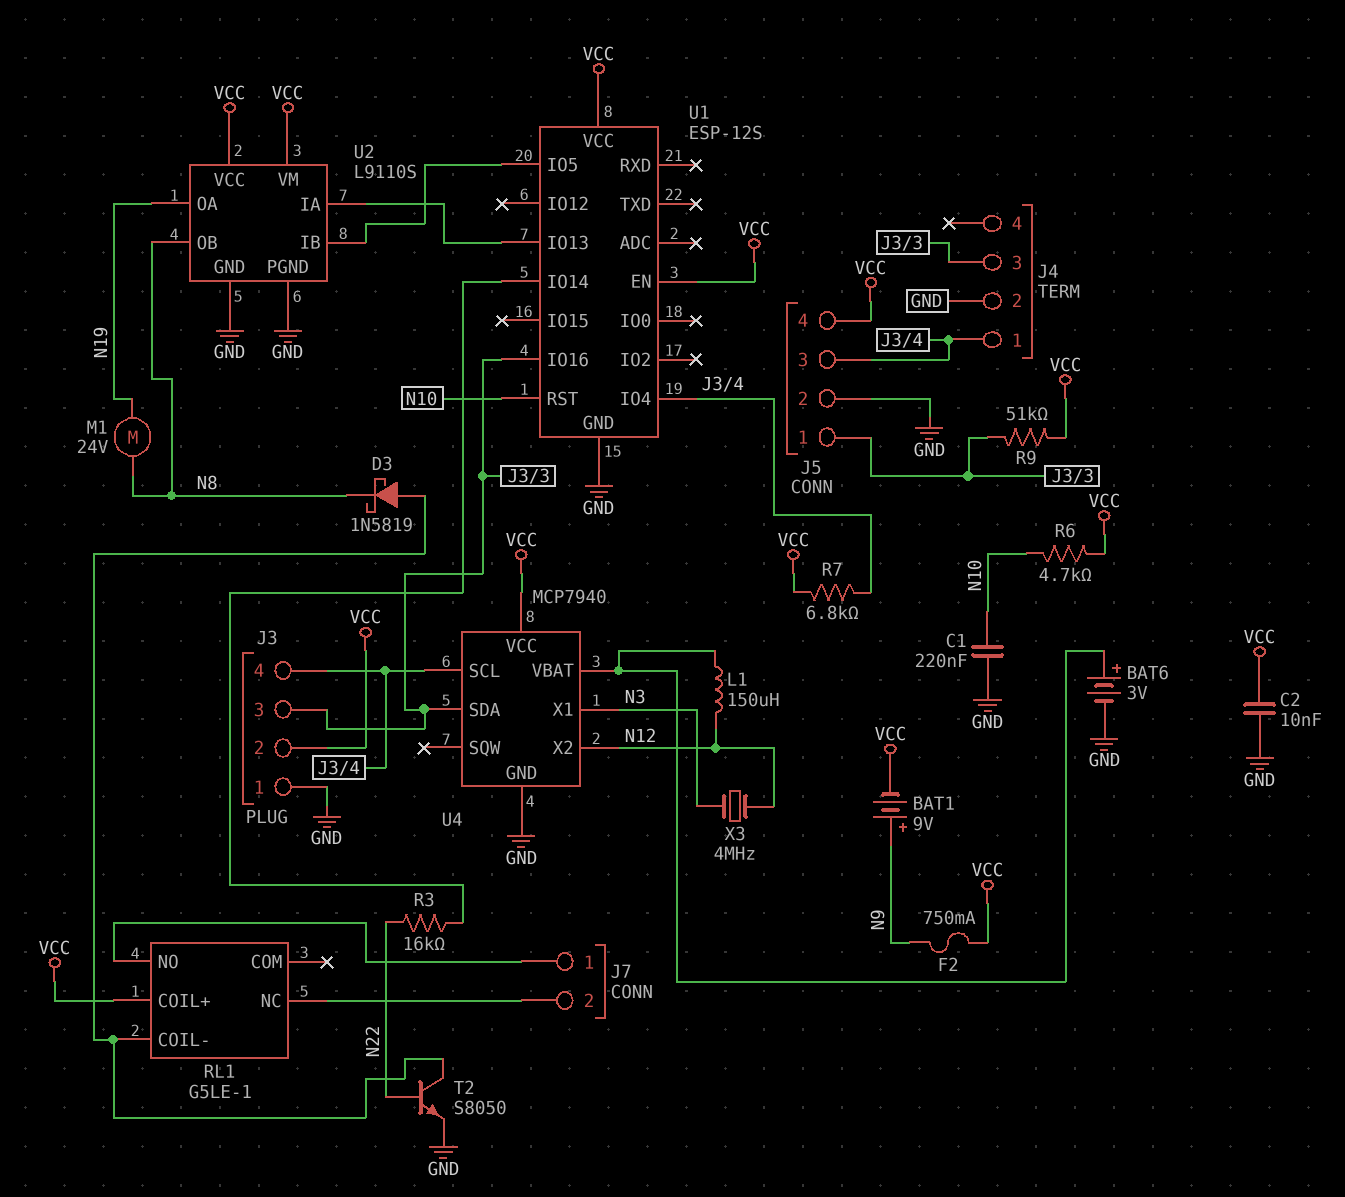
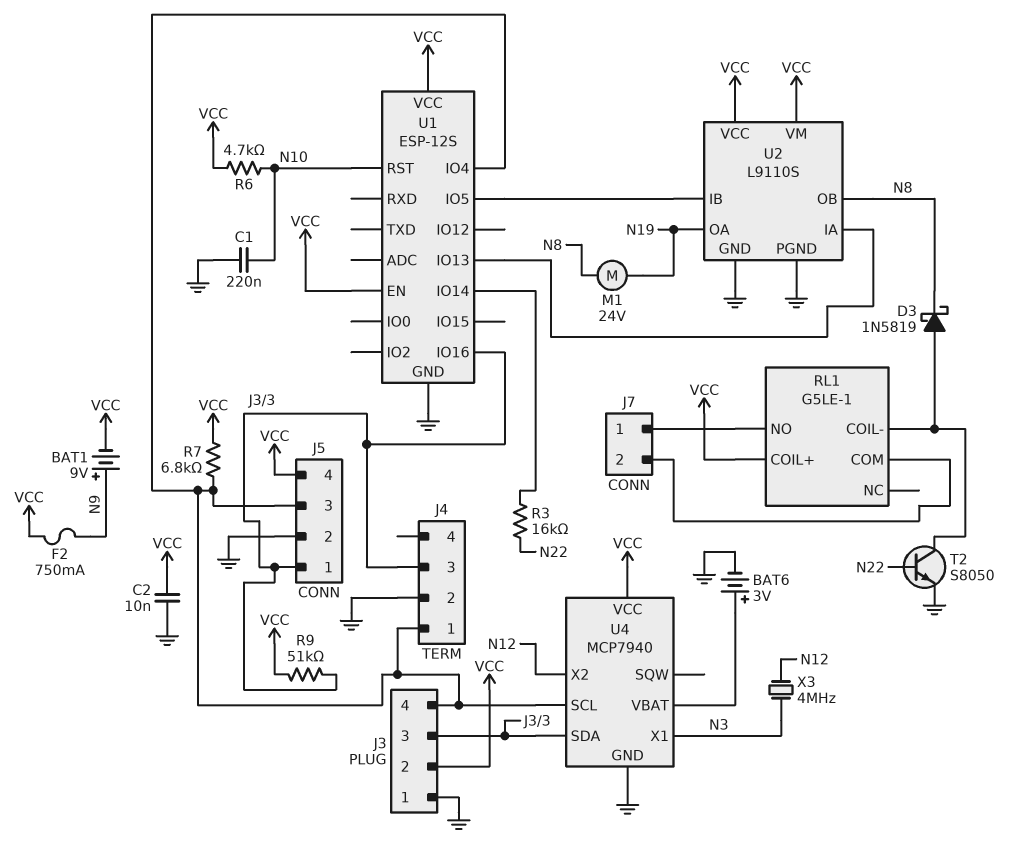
L1: 150uH (N12, U4/VBAT) -> none
RL1 pin COM: none -> J7/2
RL1 pin NC: J7/2 -> none

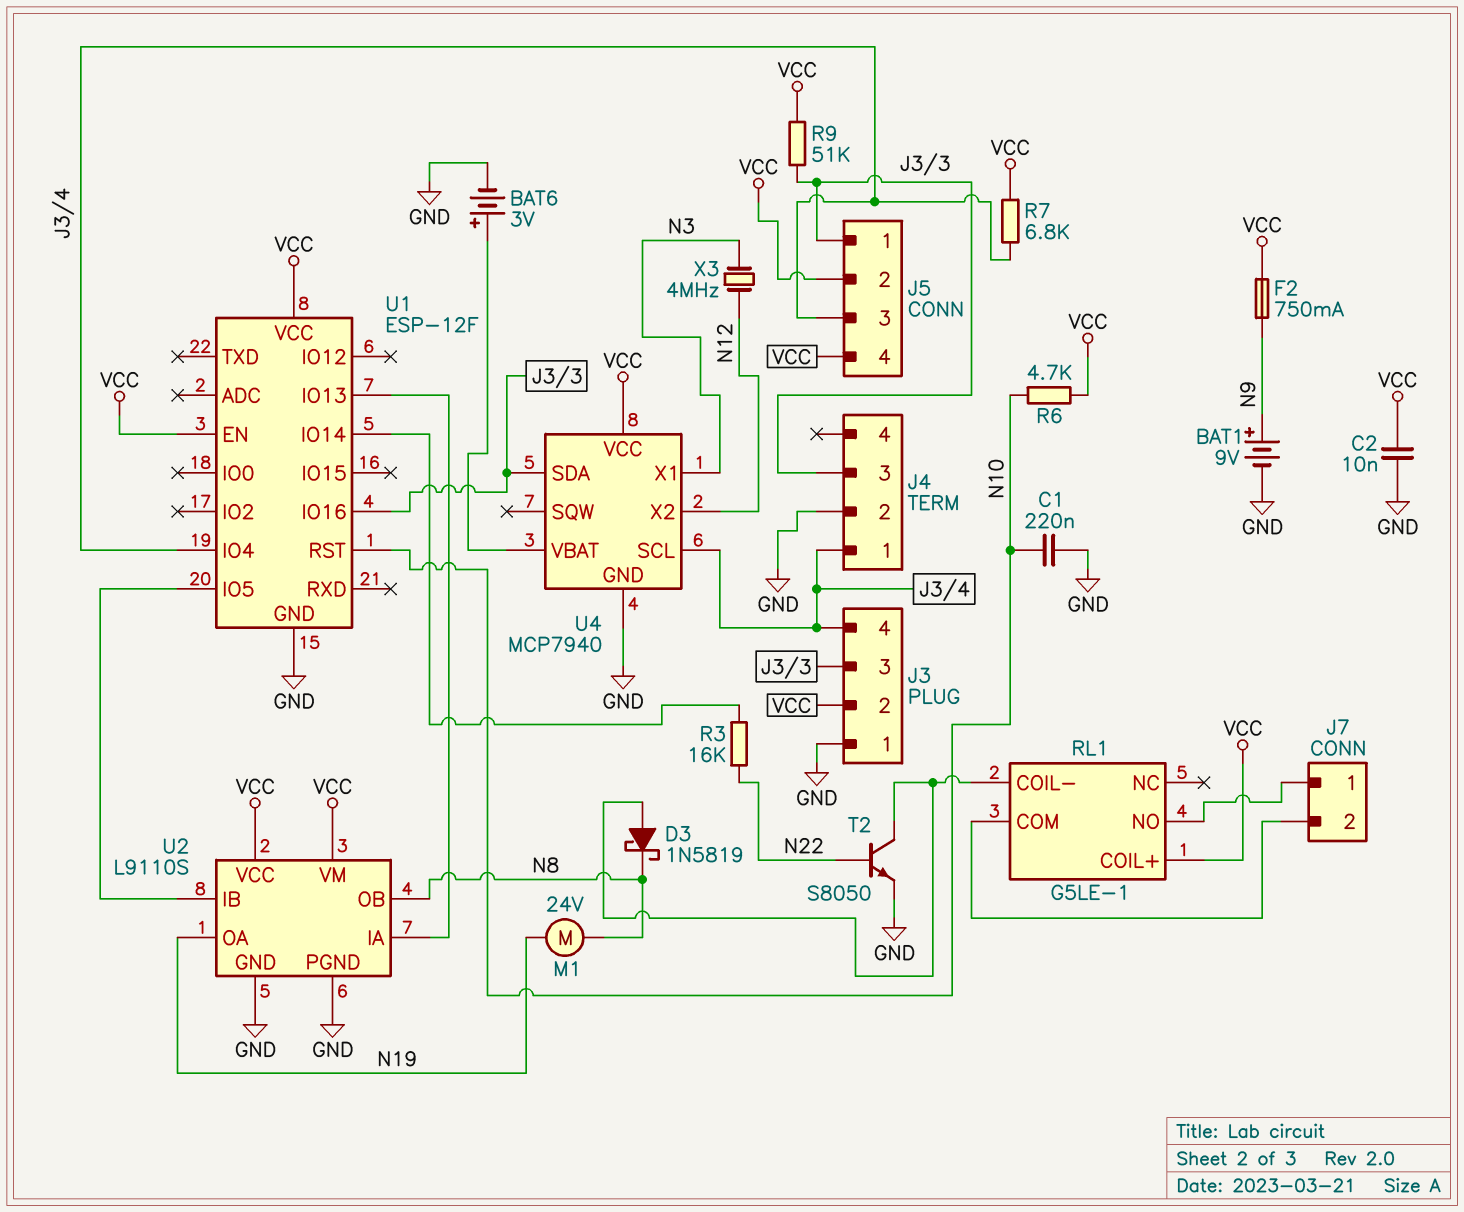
BAT1: 9V (plus N9, minus VCC) -> 9V (plus N9, minus GND)
J5 pin 2: GND -> VCC
U1: ESP-12S -> ESP-12F

